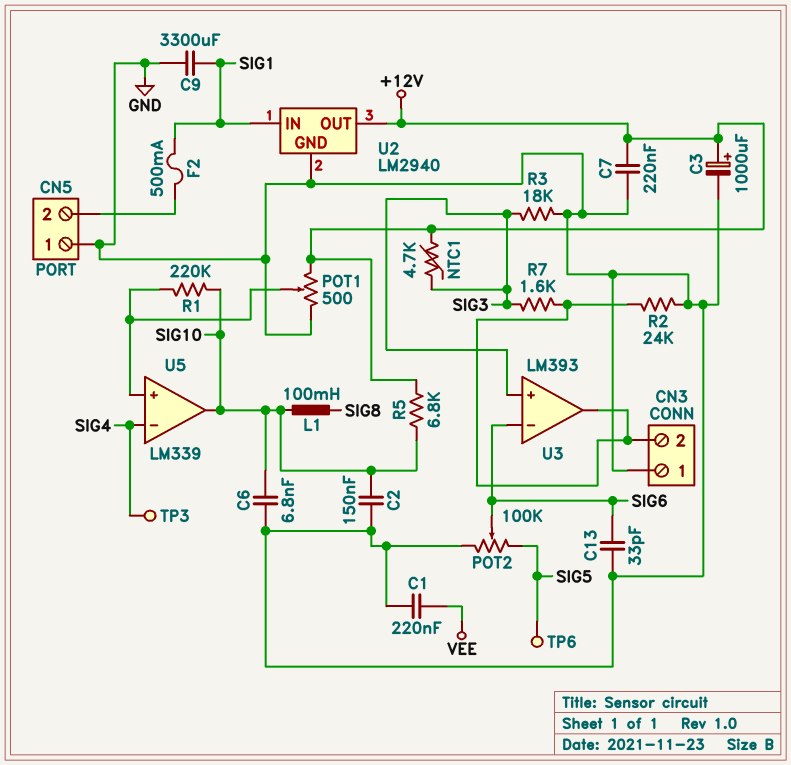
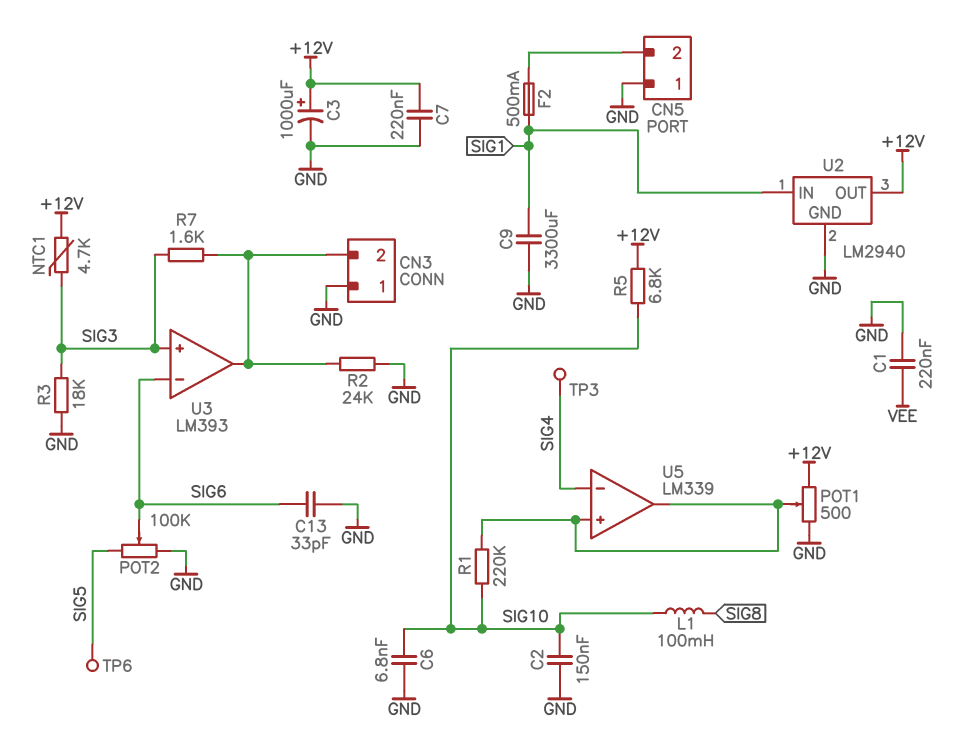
U5 pin out: SIG10 -> U5/in+

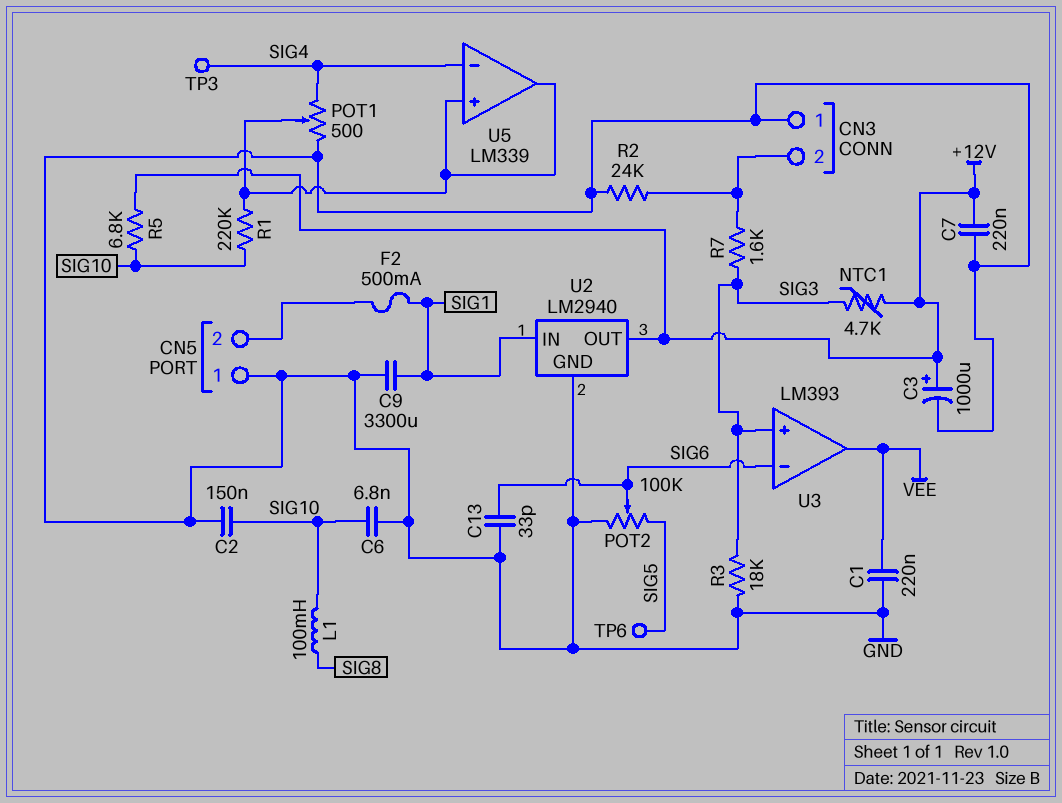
POT1: 500 (+12V, GND, wiper U5/in+) -> 500 (GND, SIG4, wiper U5/in+)
U3 pin out: CN3/2 -> VEE

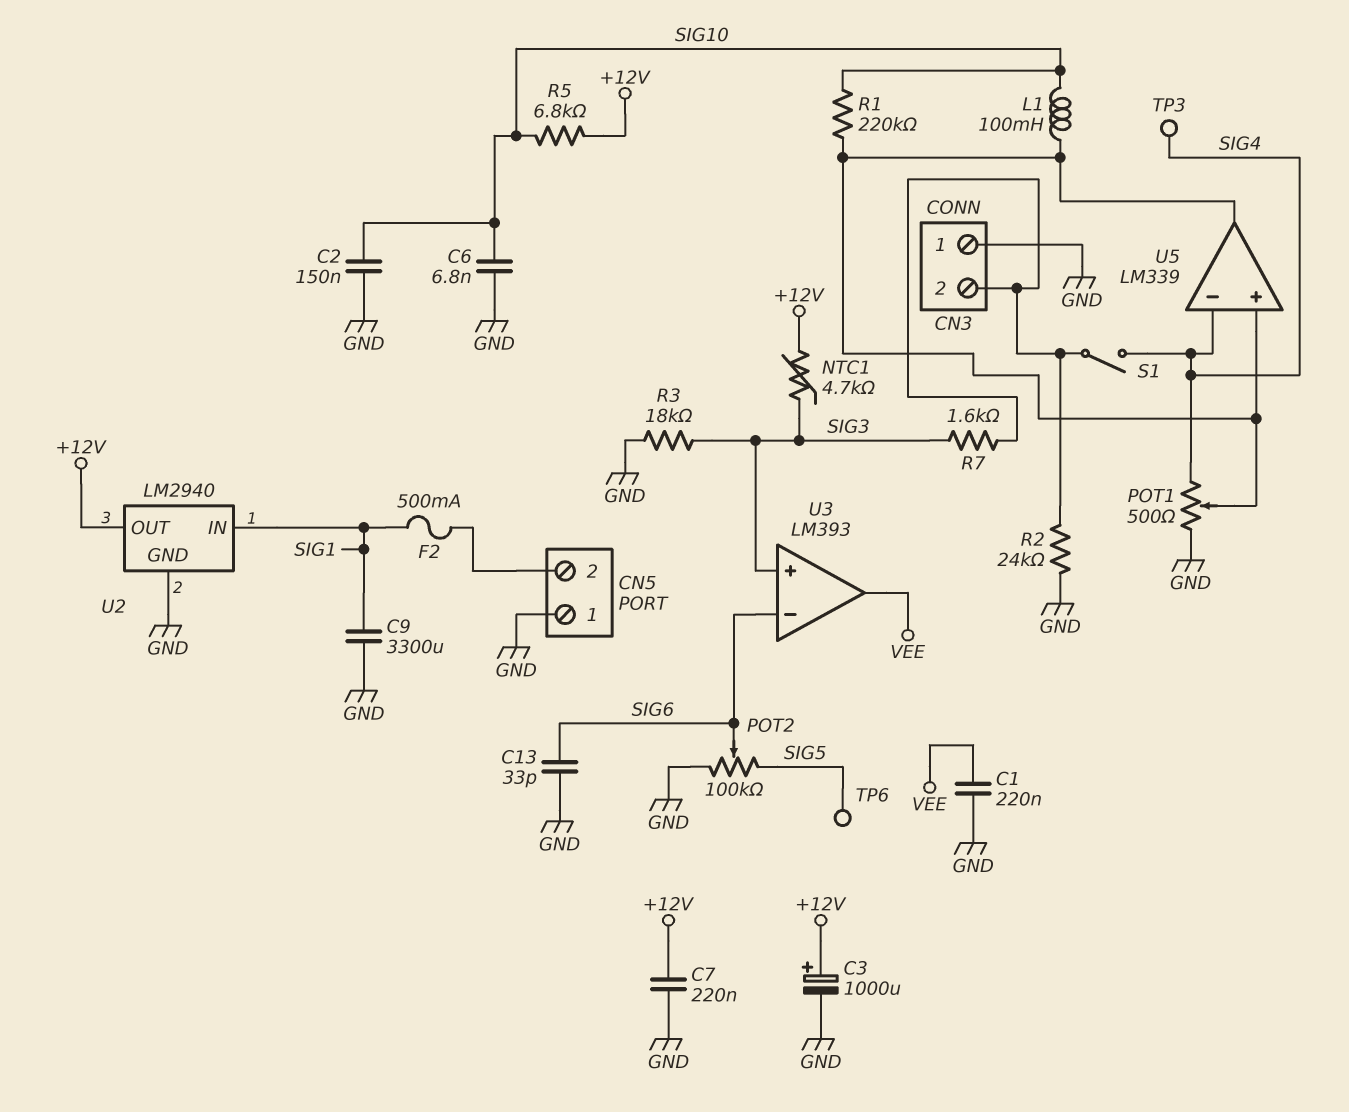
L1: 100mH (SIG8, SIG10) -> 100mH (SIG10, U5/in+)
S1: none -> switch (CN3/2, SIG4)

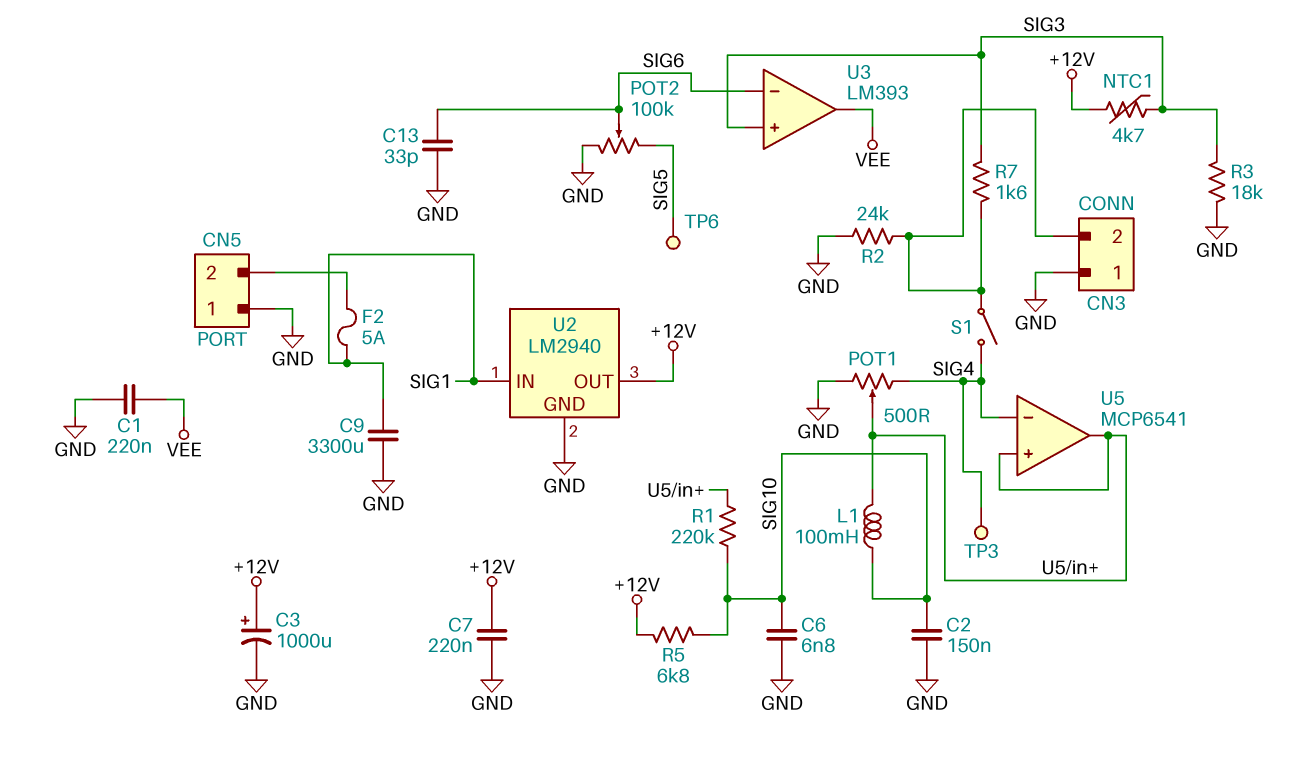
F2: 500mA (CN5/2, SIG1) -> 5A (CN5/2, SIG1)
U5: LM339 -> MCP6541

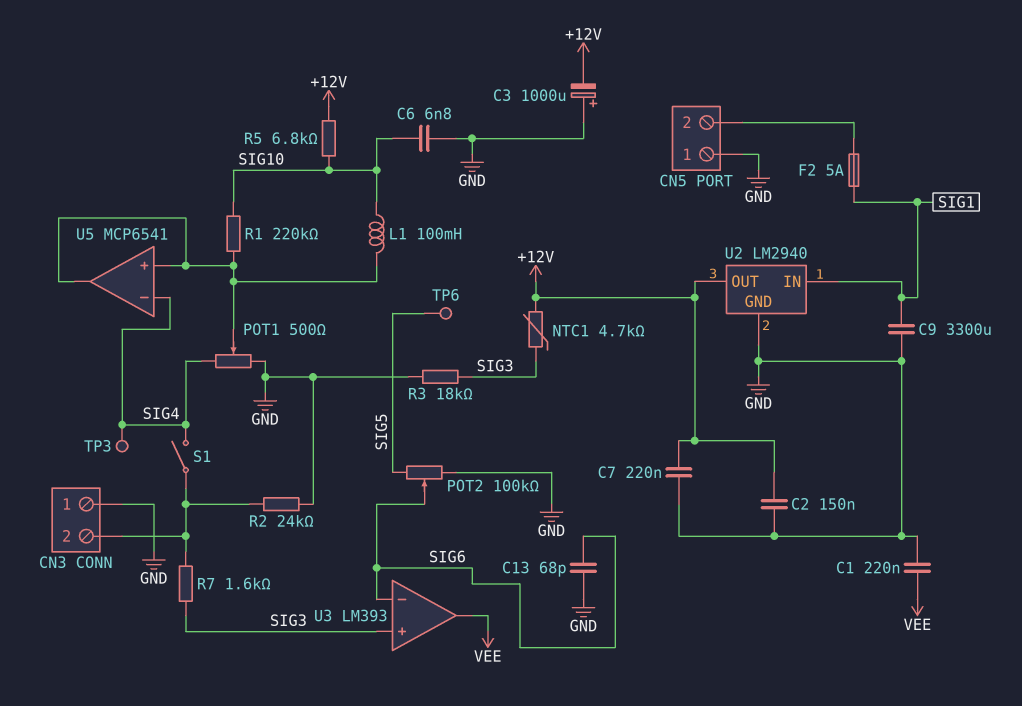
C2: 150nF (GND, SIG10) -> 150nF (+12V, GND)
C3: 1000uF (plus +12V, minus GND) -> 1000uF (plus GND, minus +12V)
C13: 33pF (GND, SIG6) -> 68pF (GND, SIG6)

